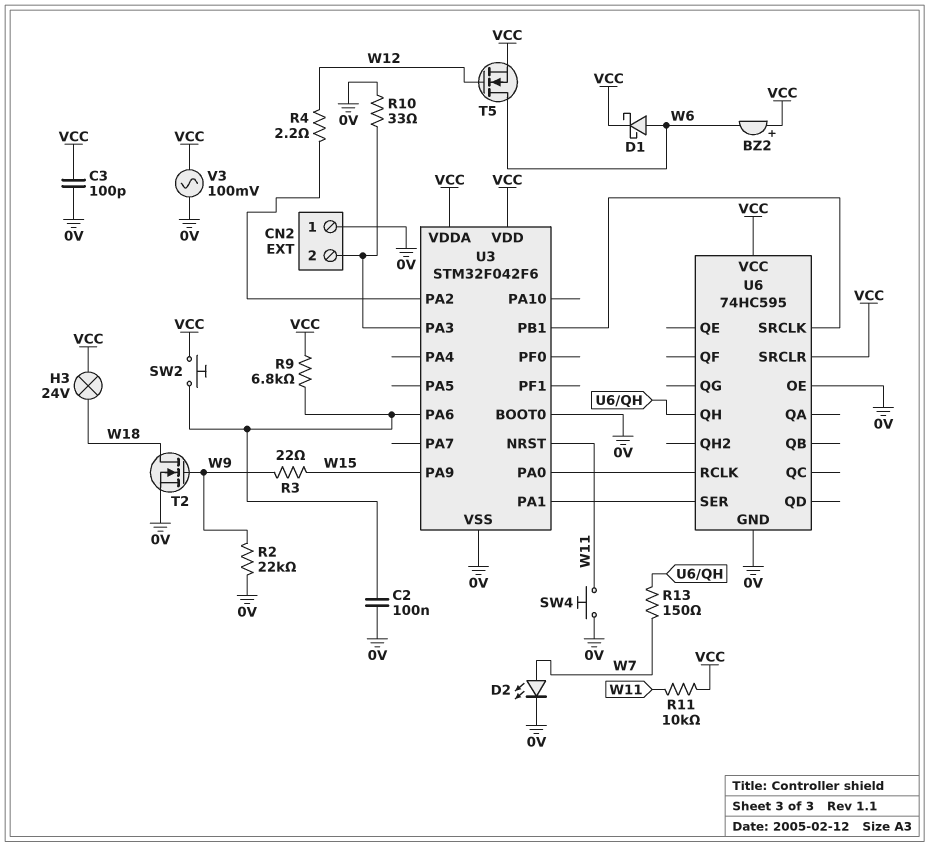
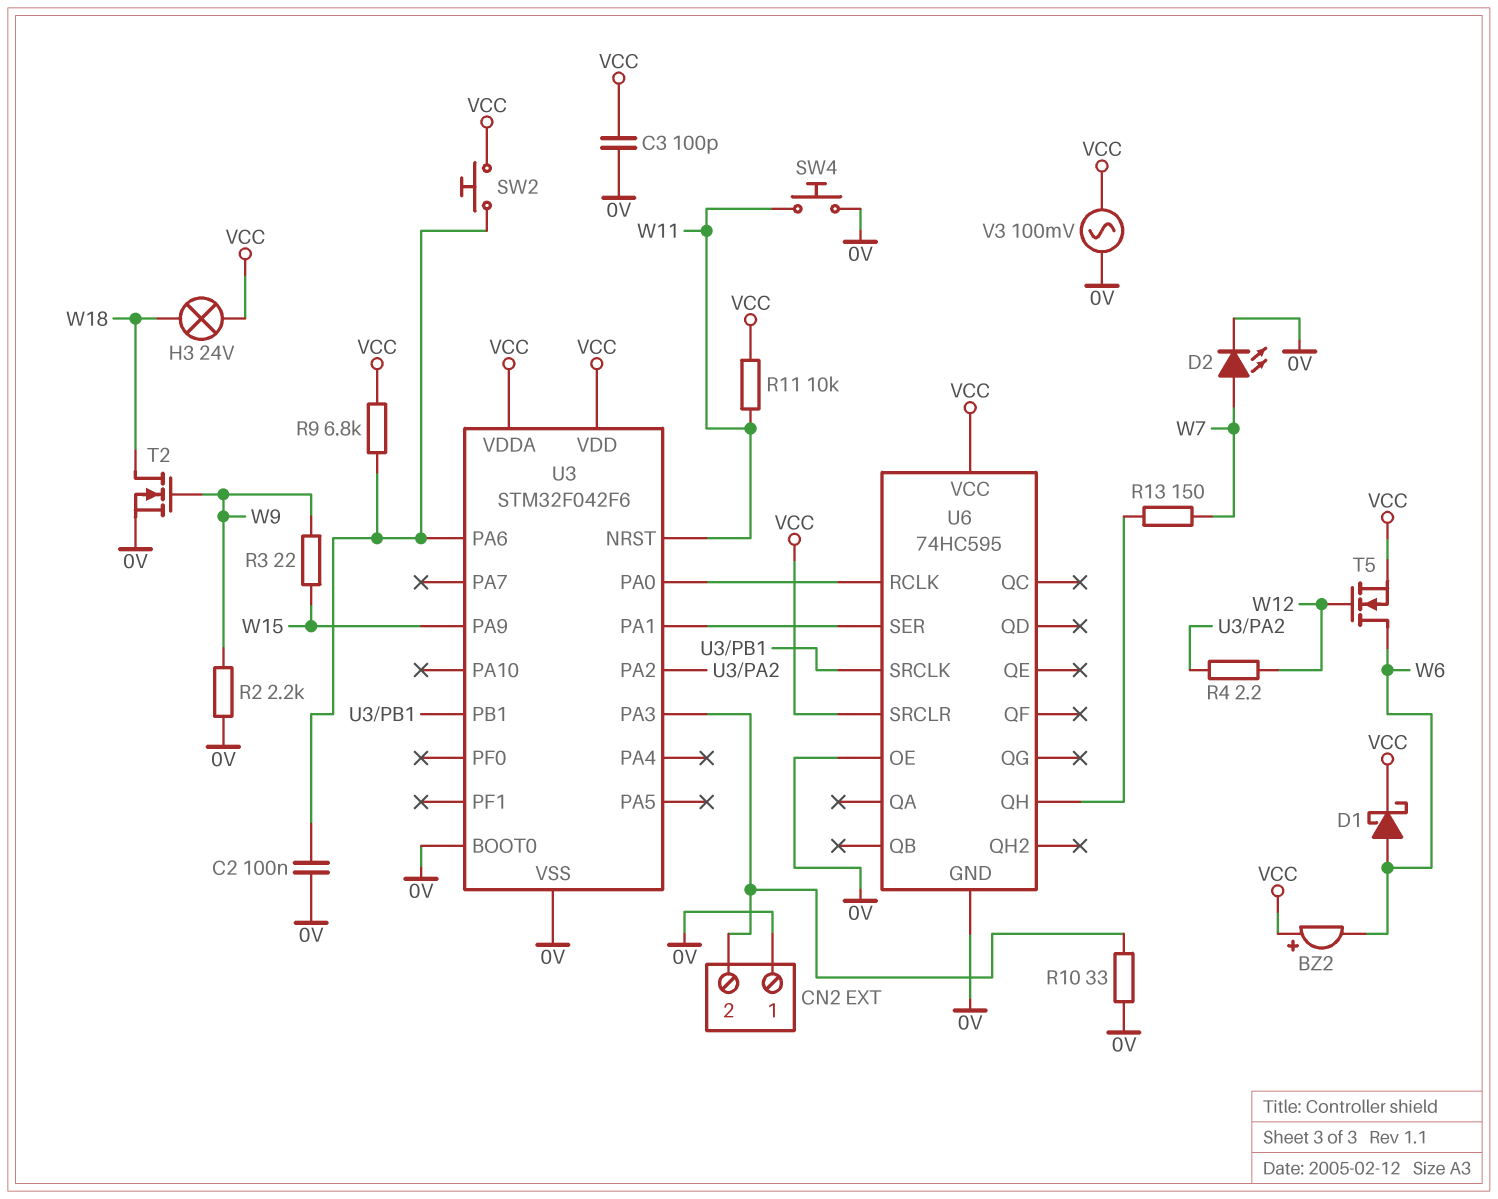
R2: 22k (0V, W9) -> 2.2k (0V, W9)

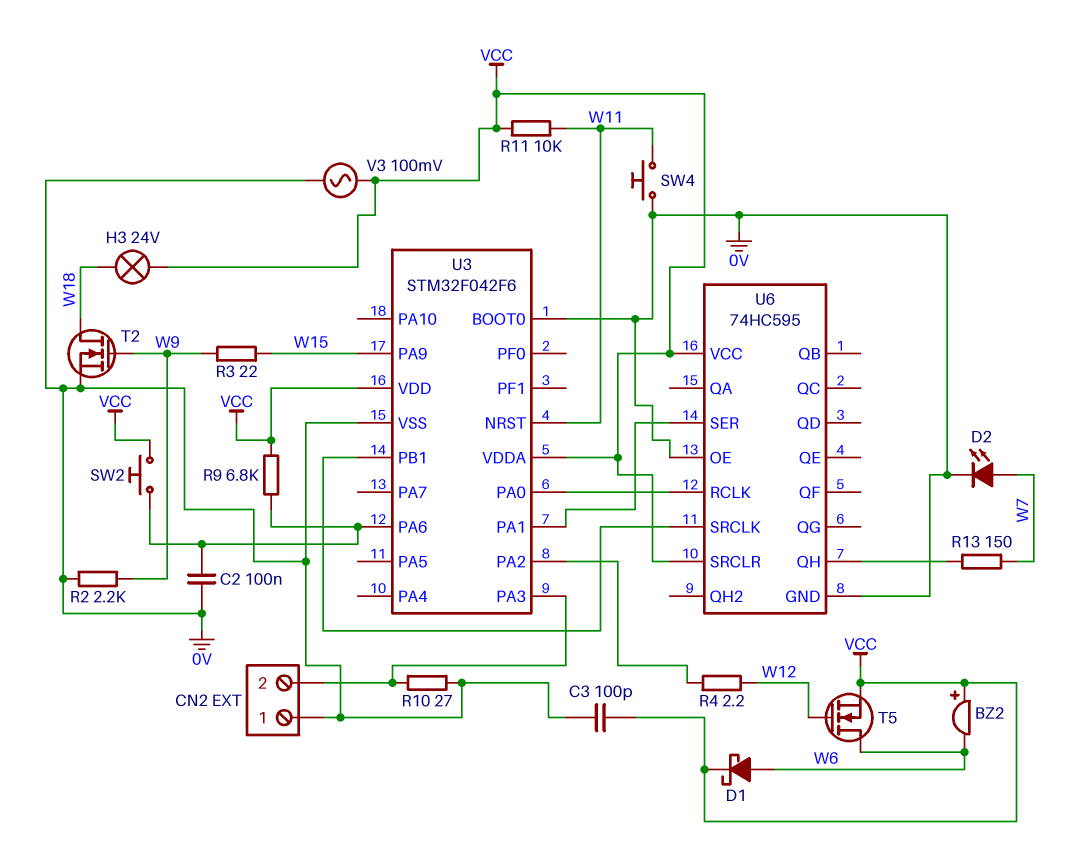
R10: 33 (0V, CN2/2) -> 27 (0V, CN2/2)

